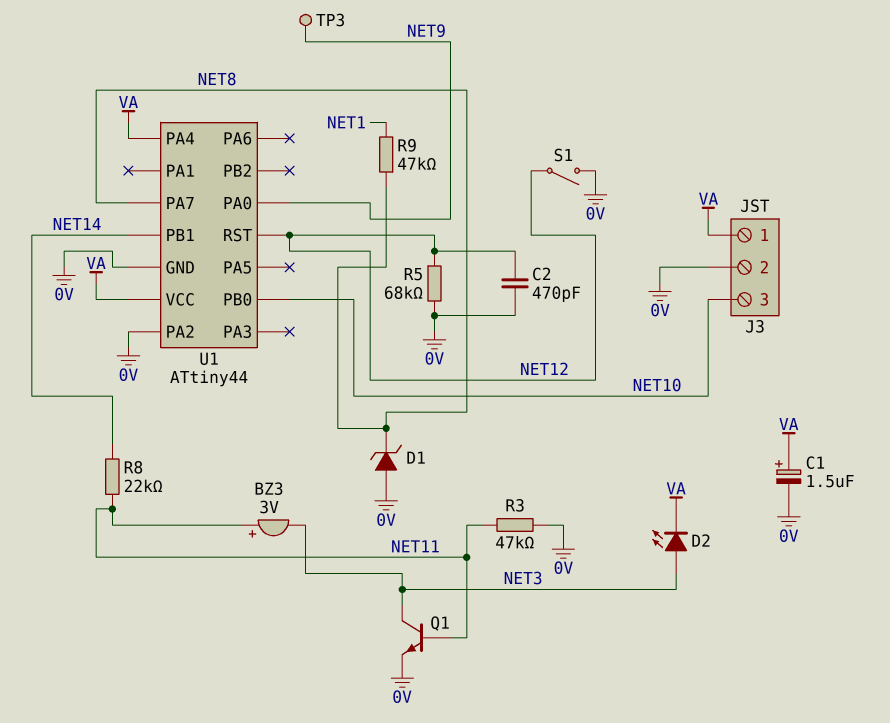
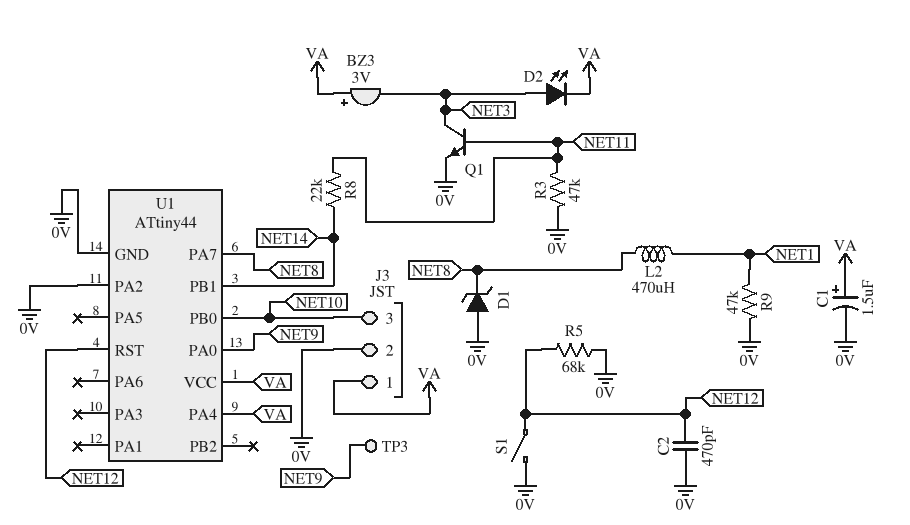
BZ3: buzzer 3V (plus NET11, minus NET3) -> buzzer 3V (plus VA, minus NET3)
L2: none -> 470uH (NET1, NET8)
R9: 47k (NET1, NET8) -> 47k (0V, NET1)

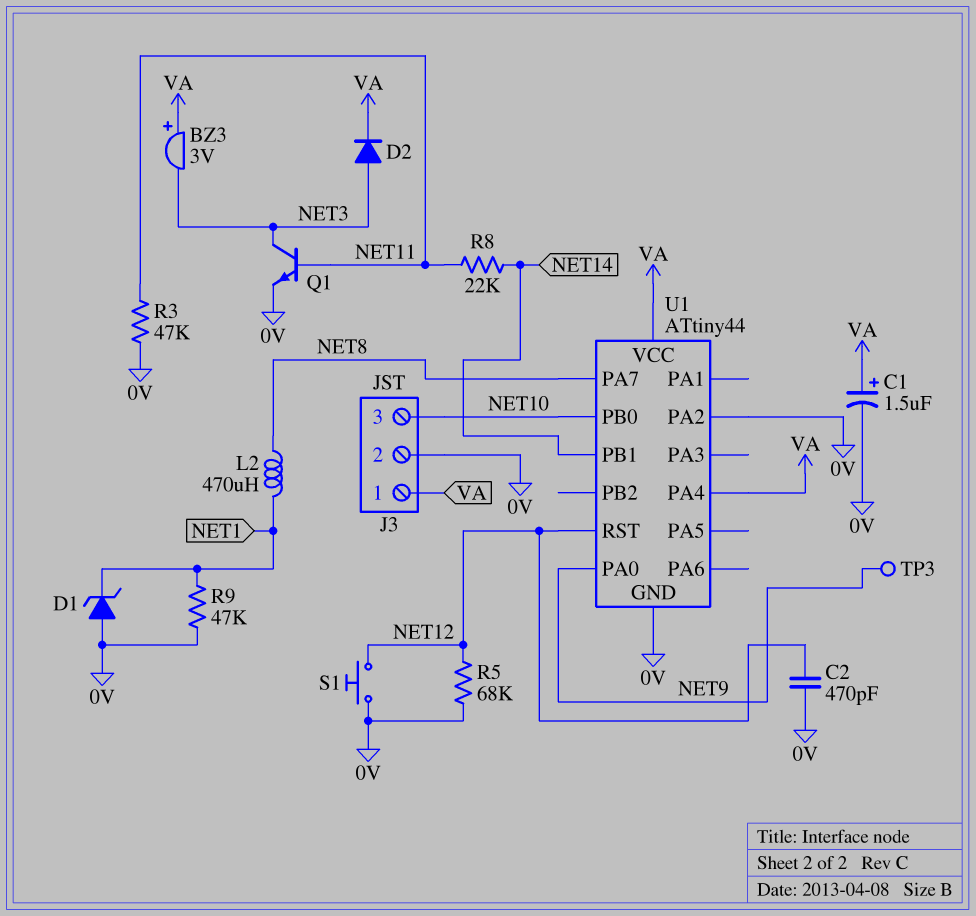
D1: zener (A 0V, K NET8) -> zener (A 0V, K NET1)
D2: LED (A NET3, K VA) -> diode (A NET3, K VA)
S1: switch (0V, NET12) -> button (0V, NET12)

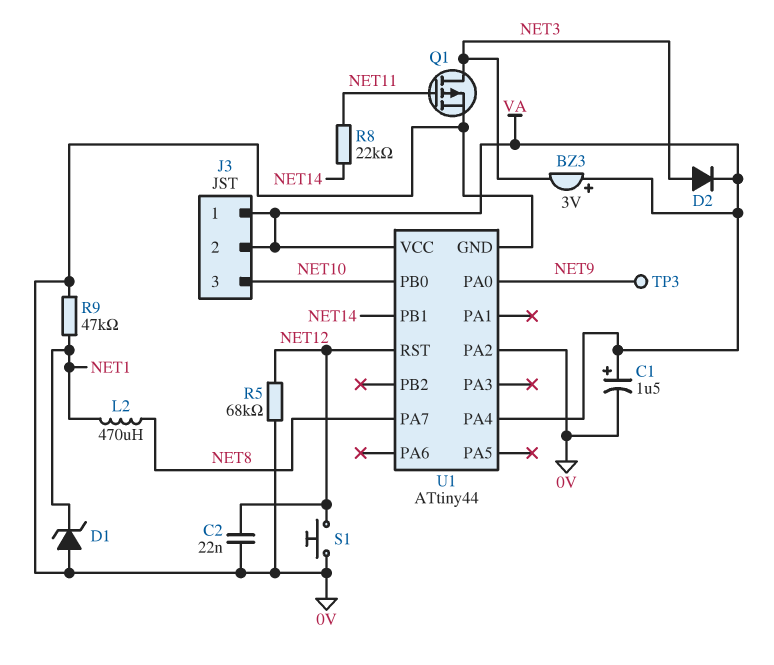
C2: 470pF (0V, NET12) -> 22nF (0V, NET12)
J3 pin 2: 0V -> VA
Q1: NPN (B NET11, C NET3, E 0V) -> PMOS (G NET11, D NET3, S 0V)
R3: 47k (0V, NET11) -> none

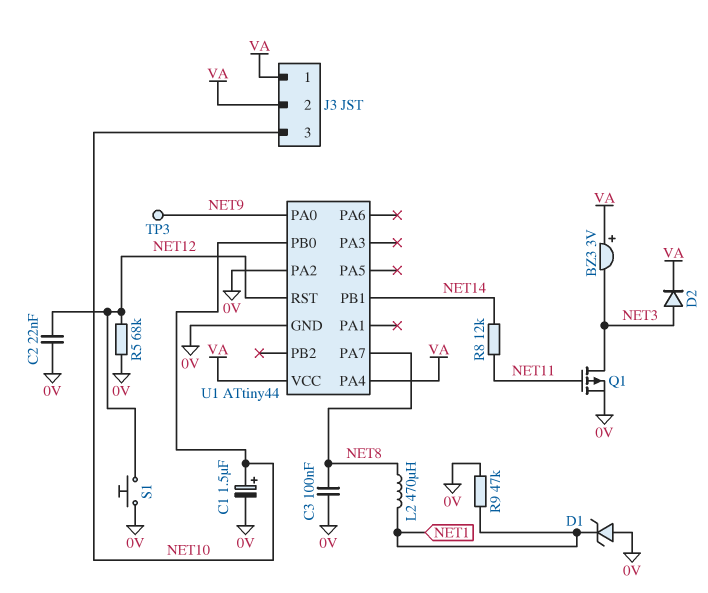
C1: 1.5uF (plus VA, minus 0V) -> 1.5uF (plus NET10, minus 0V)
C3: none -> 100nF (0V, NET8)
R8: 22k (NET11, NET14) -> 12k (NET11, NET14)

